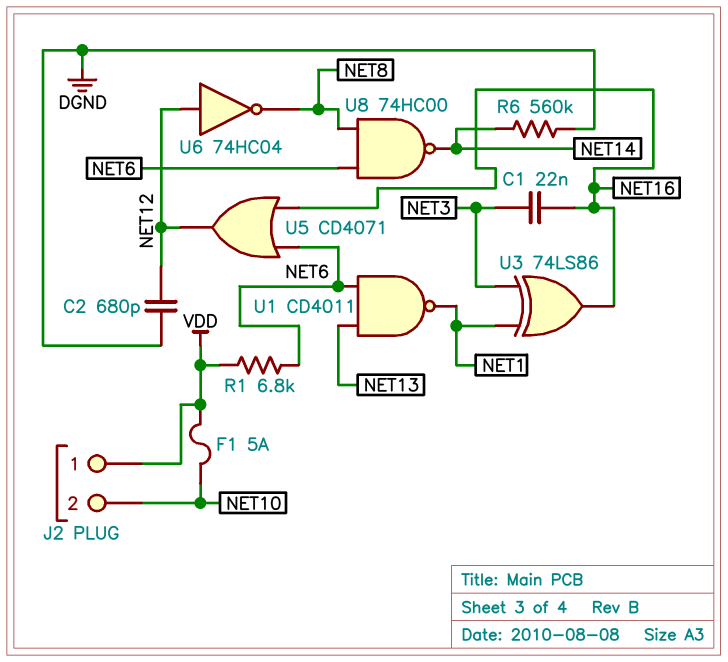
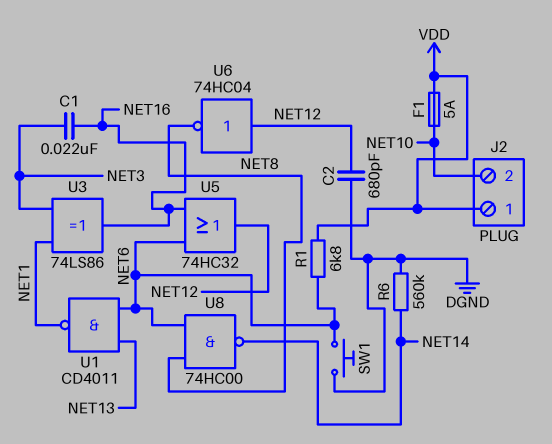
SW1: none -> button (DGND, NET6)
U5: OR CD4071 (in NET6, in NET16, out NET12) -> OR 74HC32 (in NET6, in NET16, out NET12)

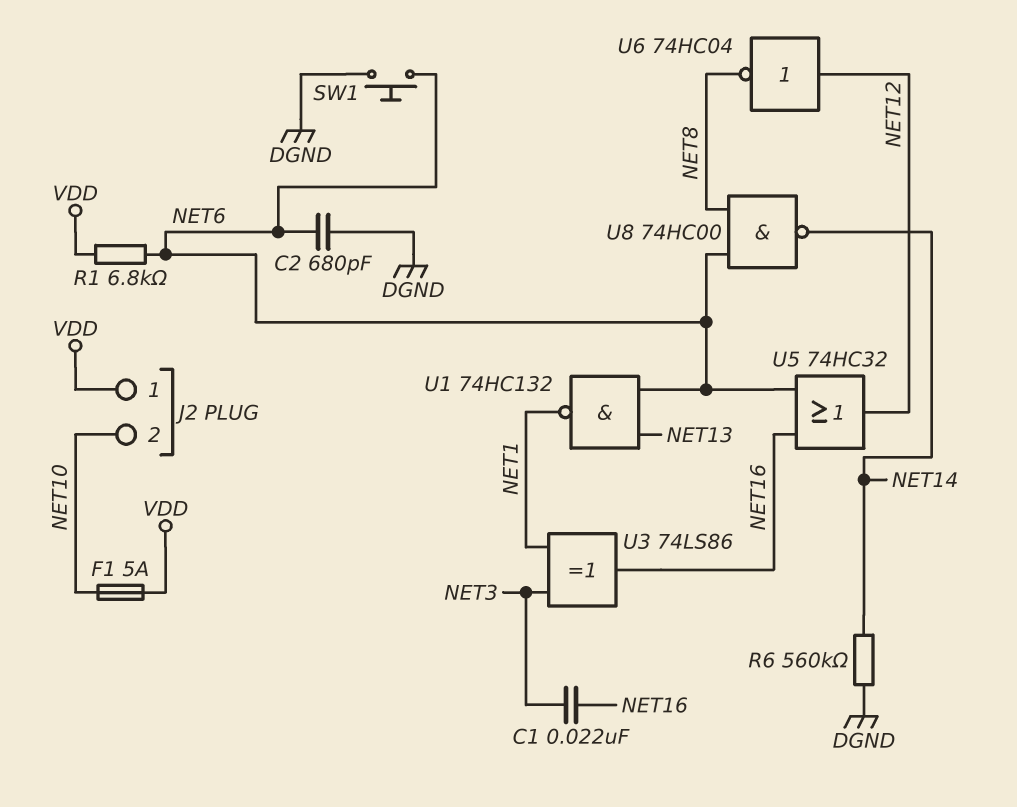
C2: 680pF (DGND, NET12) -> 680pF (DGND, NET6)
U1: NAND CD4011 (in NET6, in NET13, out NET1) -> NAND 74HC132 (in NET6, in NET13, out NET1)

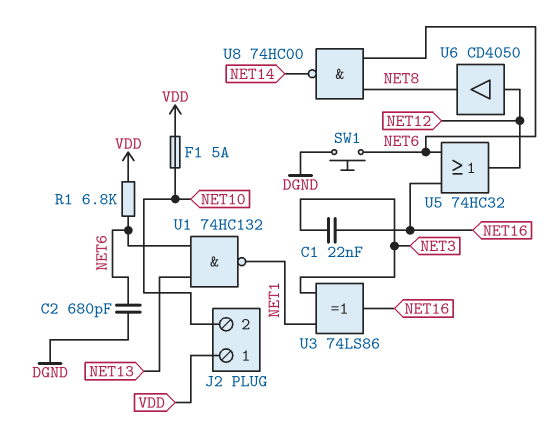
R6: 560k (DGND, NET14) -> none
U6: NOT 74HC04 (in NET12, out NET8) -> buffer CD4050 (in NET12, out NET8)

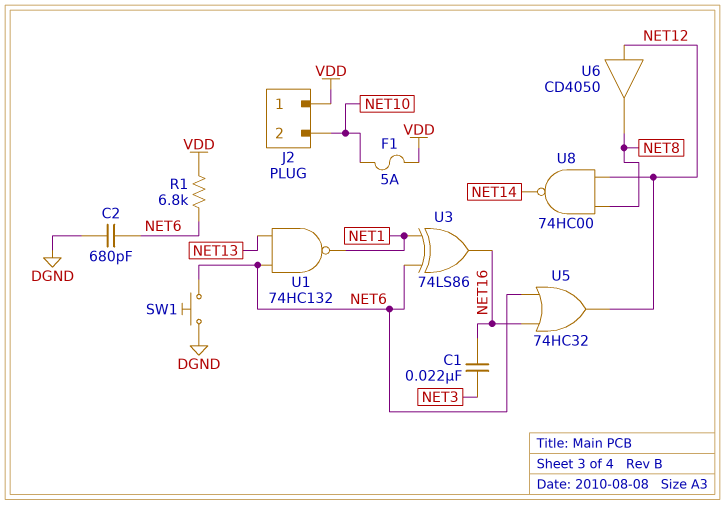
U3: XOR 74LS86 (in NET1, in NET3, out NET16) -> XOR 74LS86 (in NET1, in NET6, out NET16)
U8: NAND 74HC00 (in NET6, in NET8, out NET14) -> NAND 74HC00 (in NET8, in NET12, out NET14)

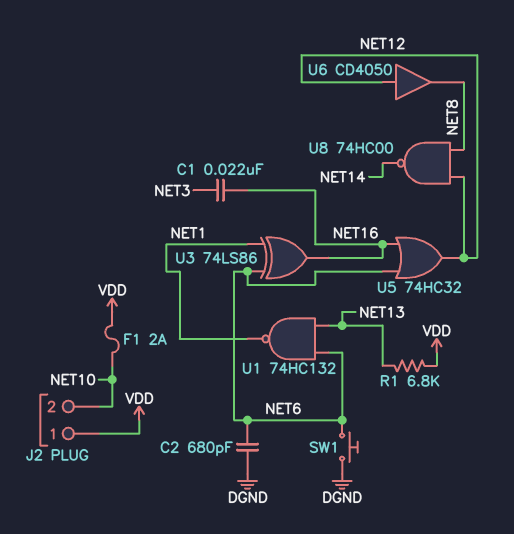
F1: 5A (NET10, VDD) -> 2A (NET10, VDD)
R1: 6.8k (NET6, VDD) -> 6.8k (NET13, VDD)

